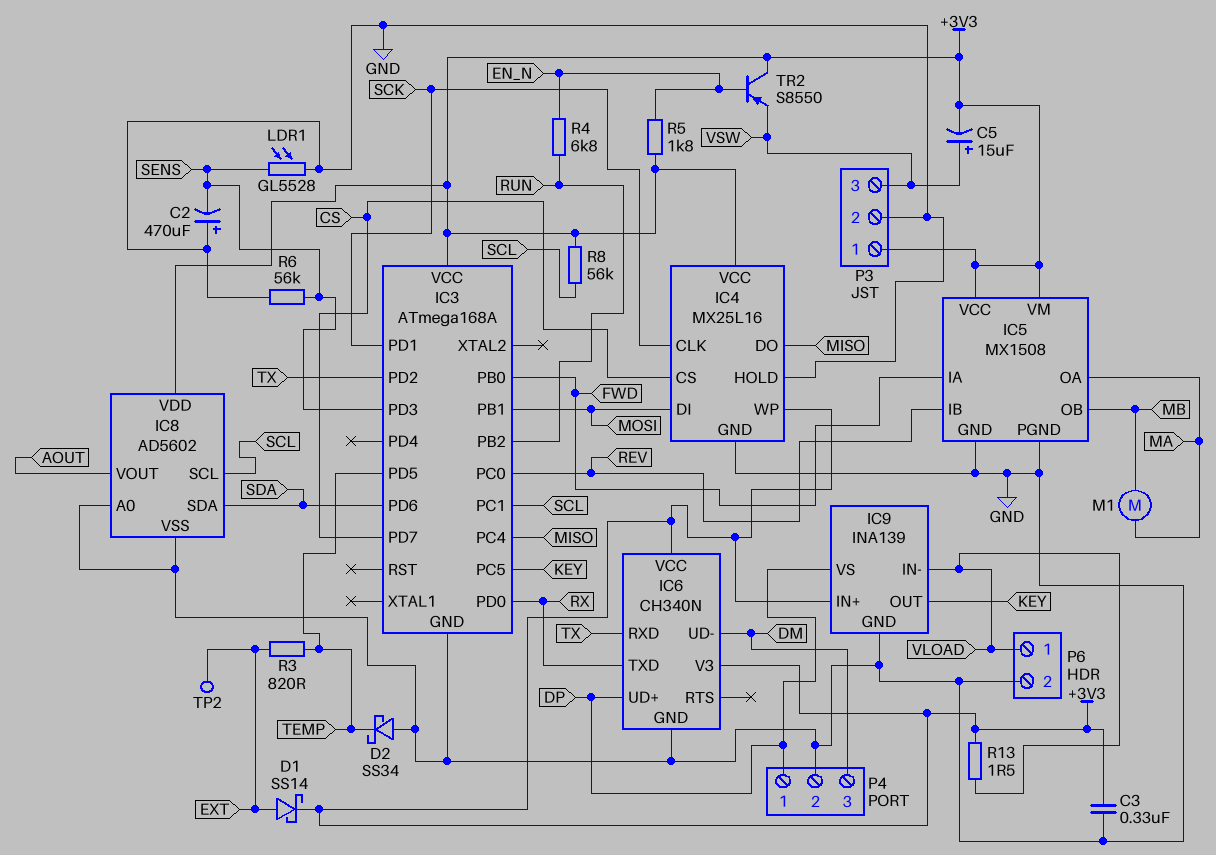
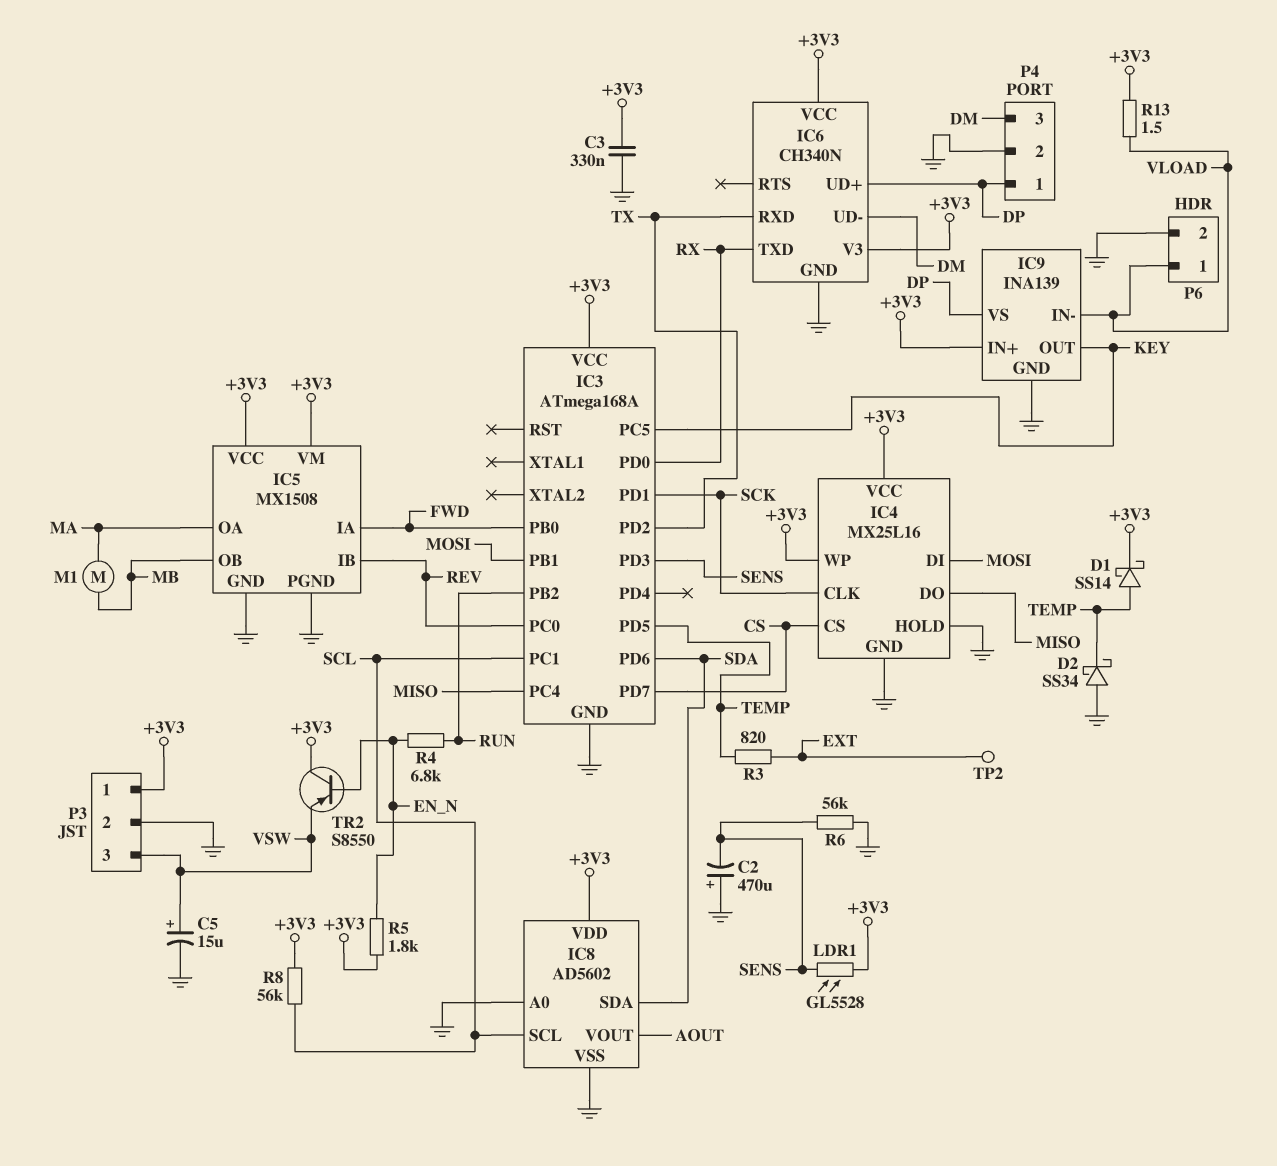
C5: 15uF (plus VSW, minus +3V3) -> 15uF (plus VSW, minus GND)
D1: schottky SS14 (A EXT, K +3V3) -> schottky SS14 (A TEMP, K +3V3)
LDR1: GL5528 (GND, SENS) -> GL5528 (+3V3, SENS)

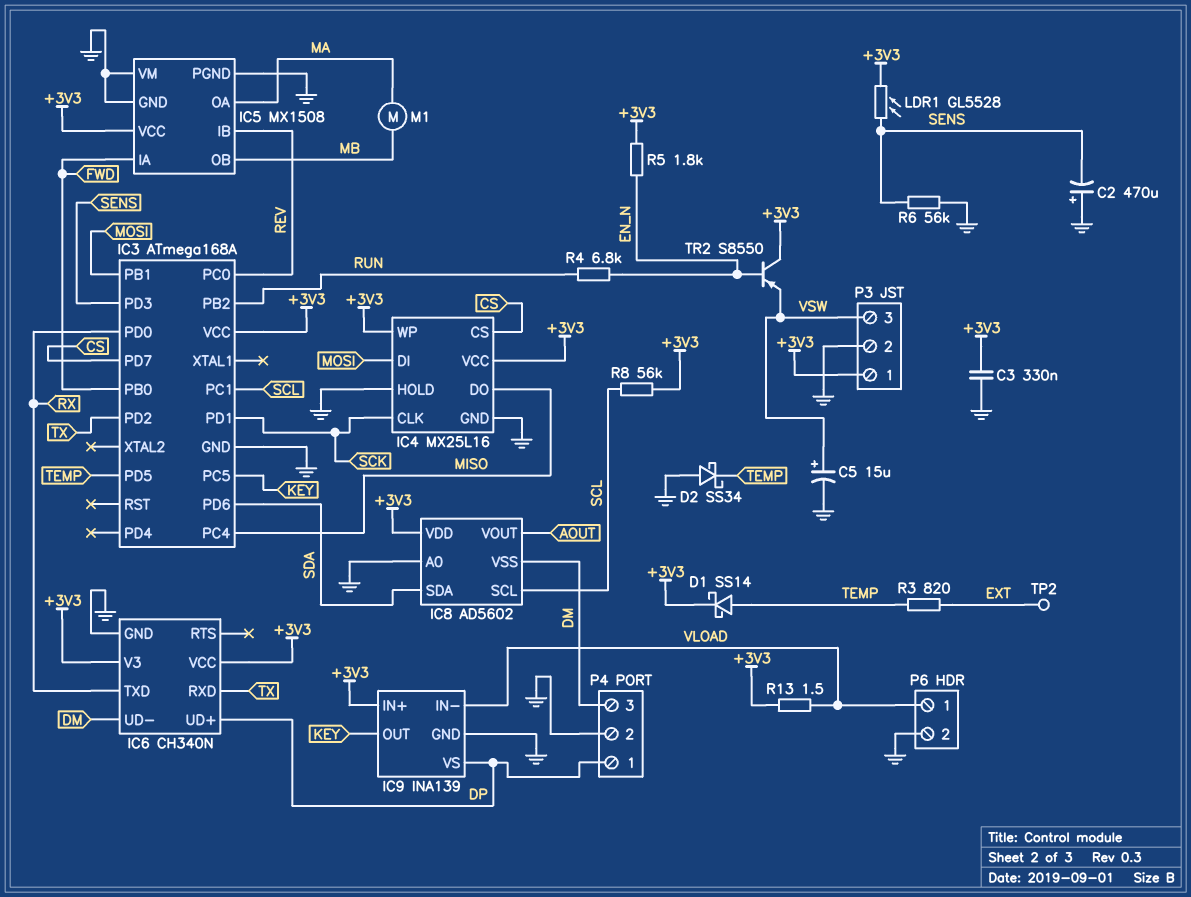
IC5 pin VM: +3V3 -> GND
IC8 pin VSS: GND -> DM

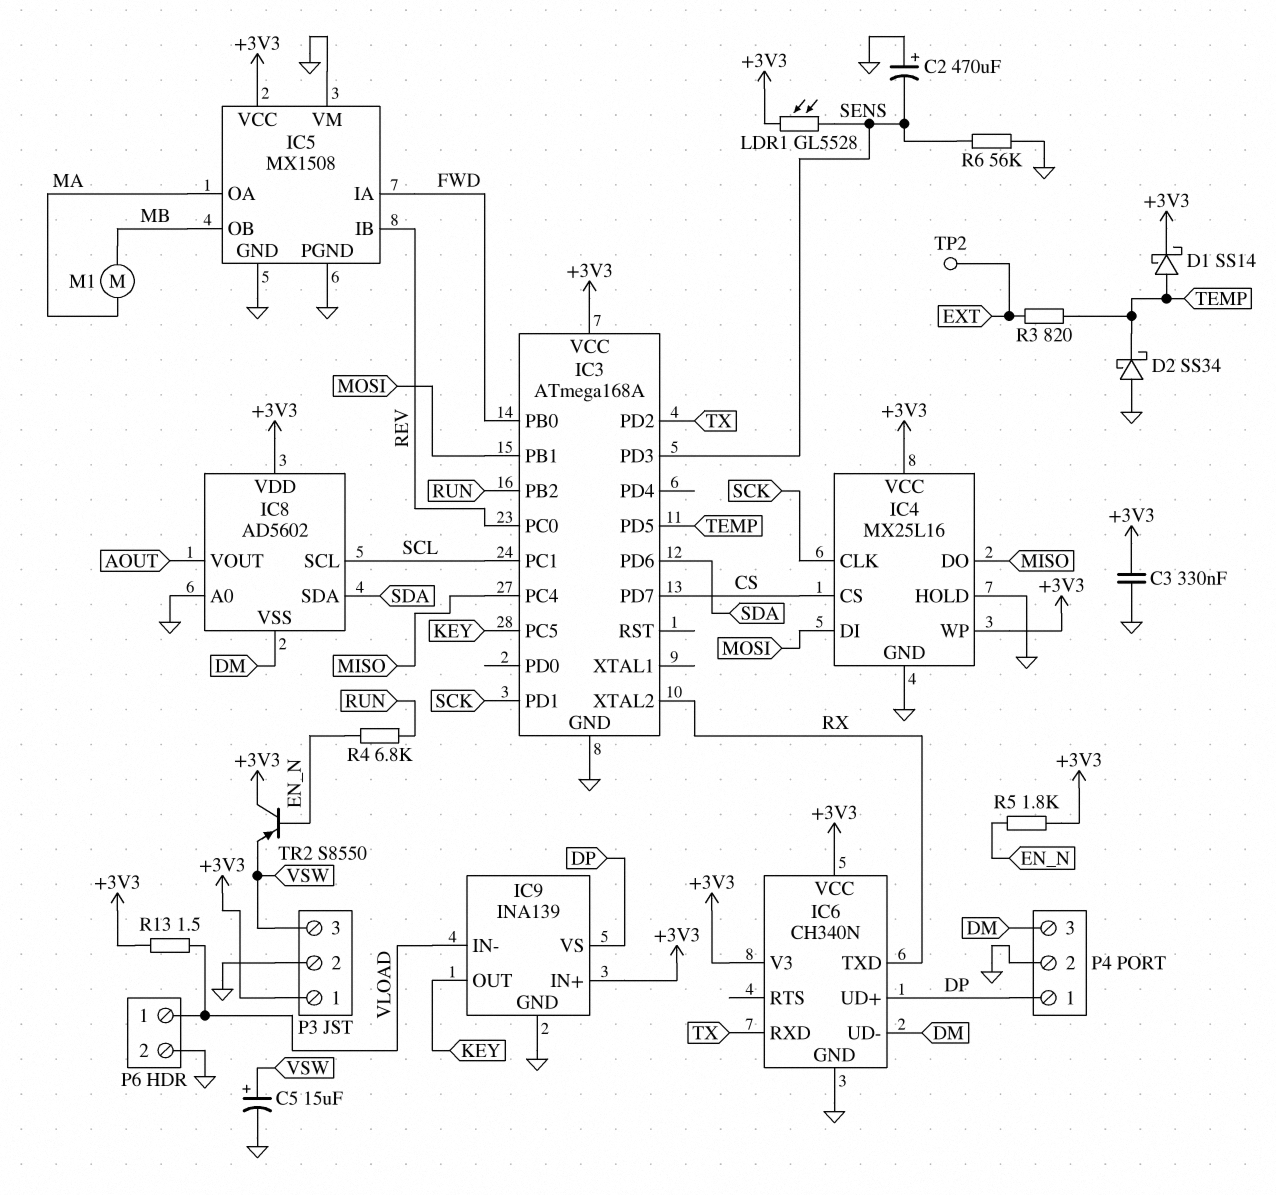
IC3 pin PD0: RX -> none
IC3 pin XTAL2: none -> RX
R8: 56k (+3V3, SCL) -> none

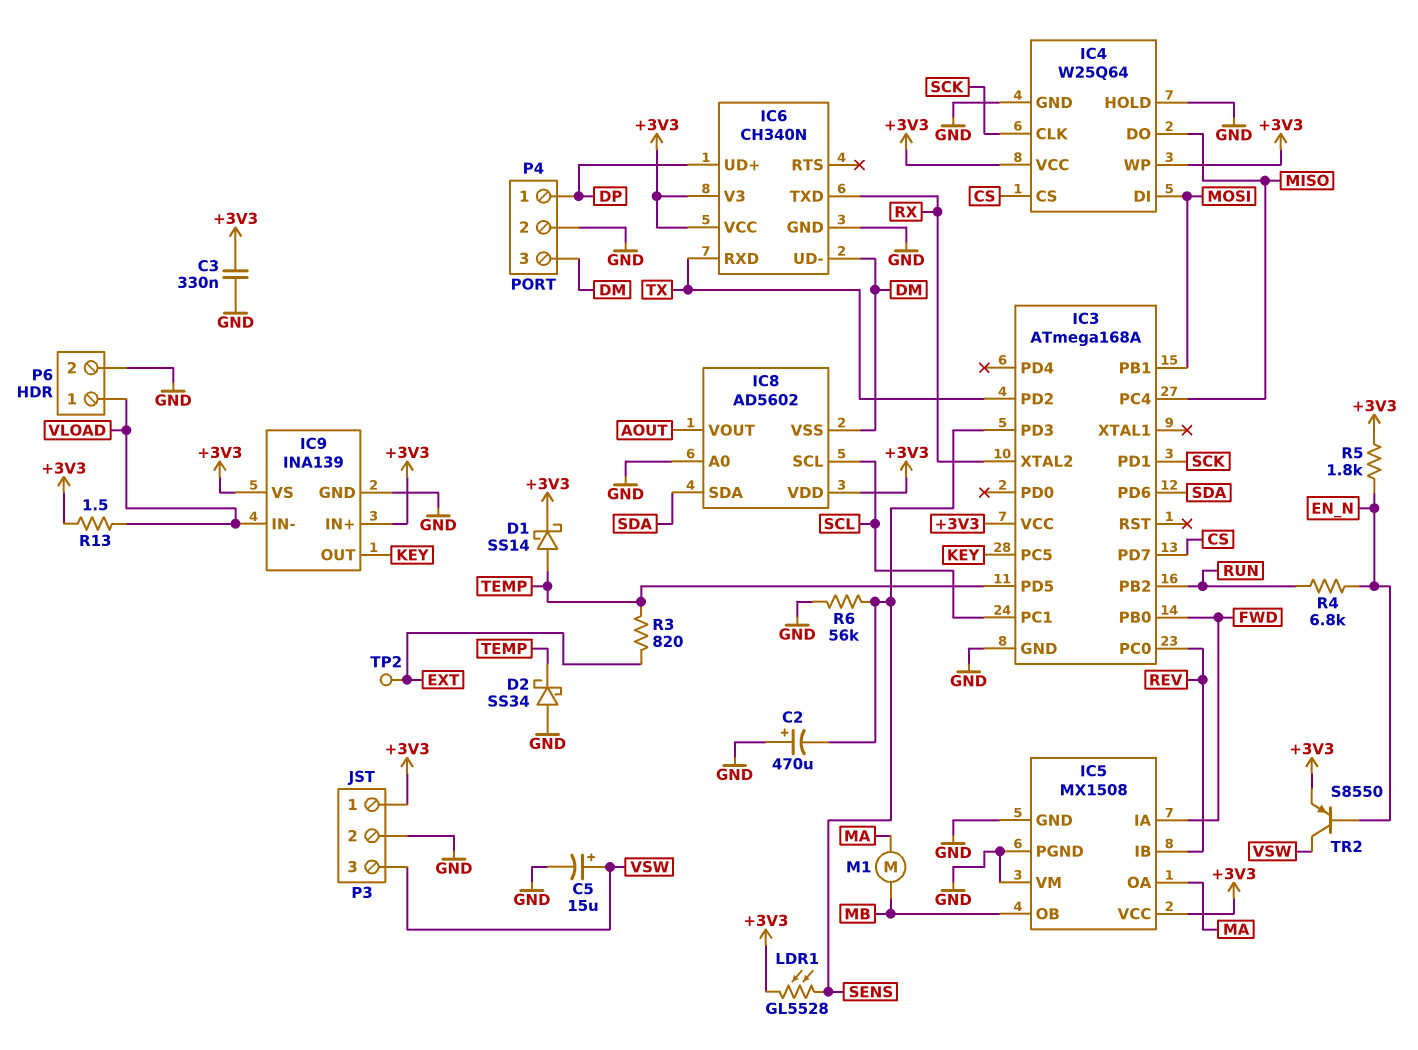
IC4: MX25L16 -> W25Q64
IC9 pin VS: DP -> +3V3
TR2: PNP S8550 (B EN_N, C +3V3, E VSW) -> PNP S8550 (B EN_N, C VSW, E +3V3)

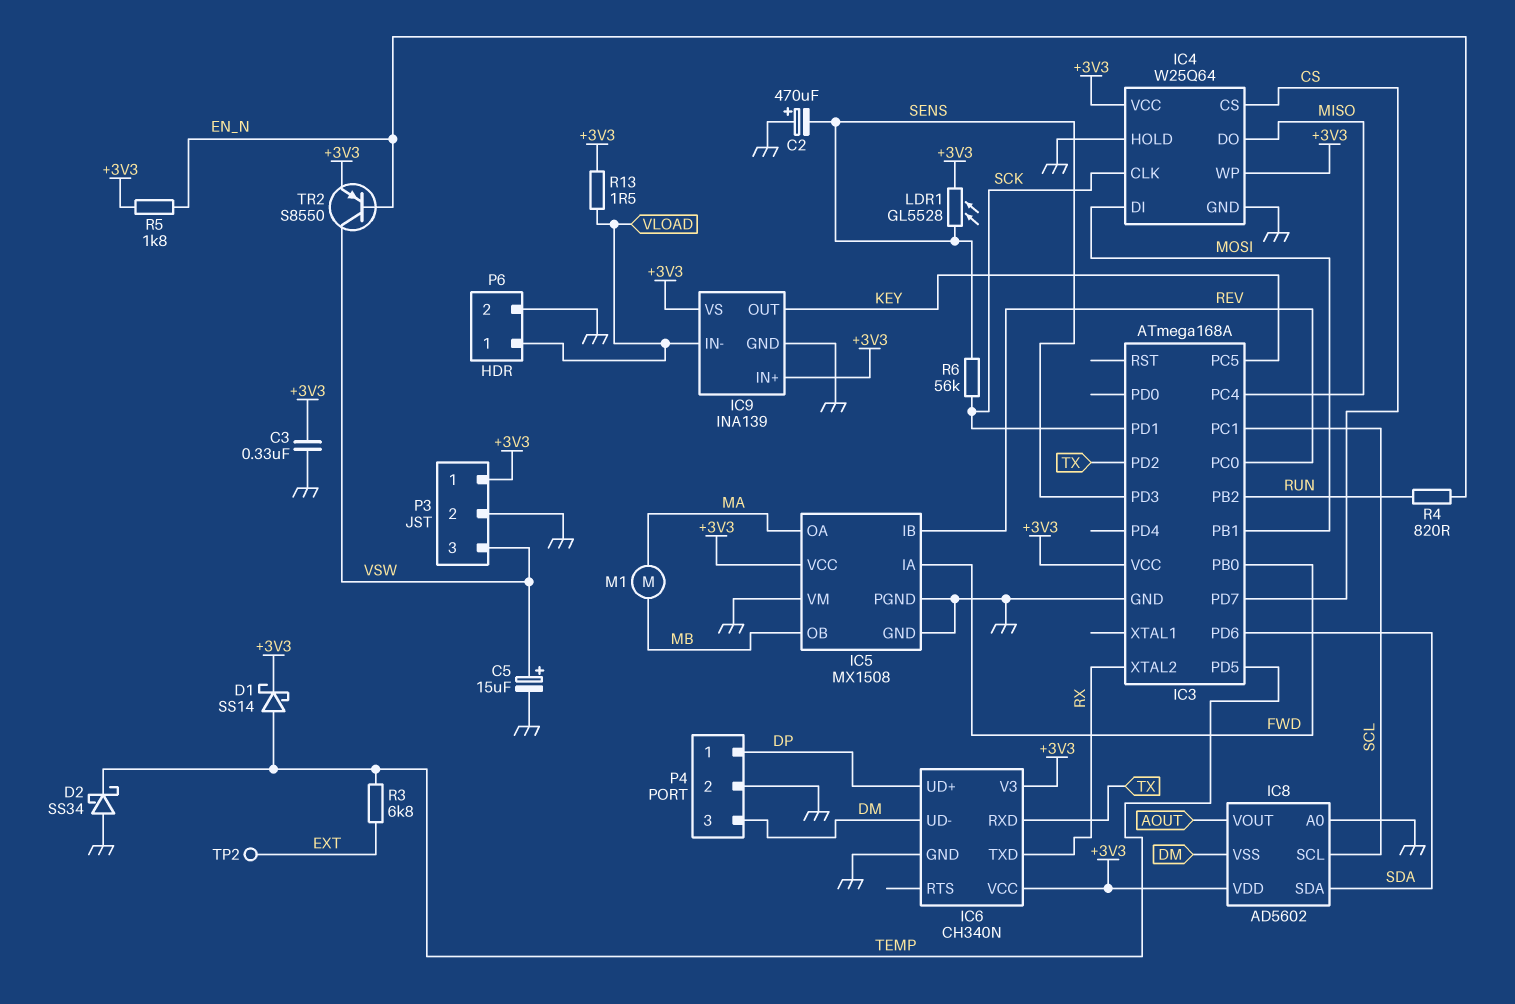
R3: 820 (EXT, TEMP) -> 6.8k (EXT, TEMP)
R4: 6.8k (EN_N, RUN) -> 820 (EN_N, RUN)
R6: 56k (GND, SENS) -> 56k (SCK, SENS)

